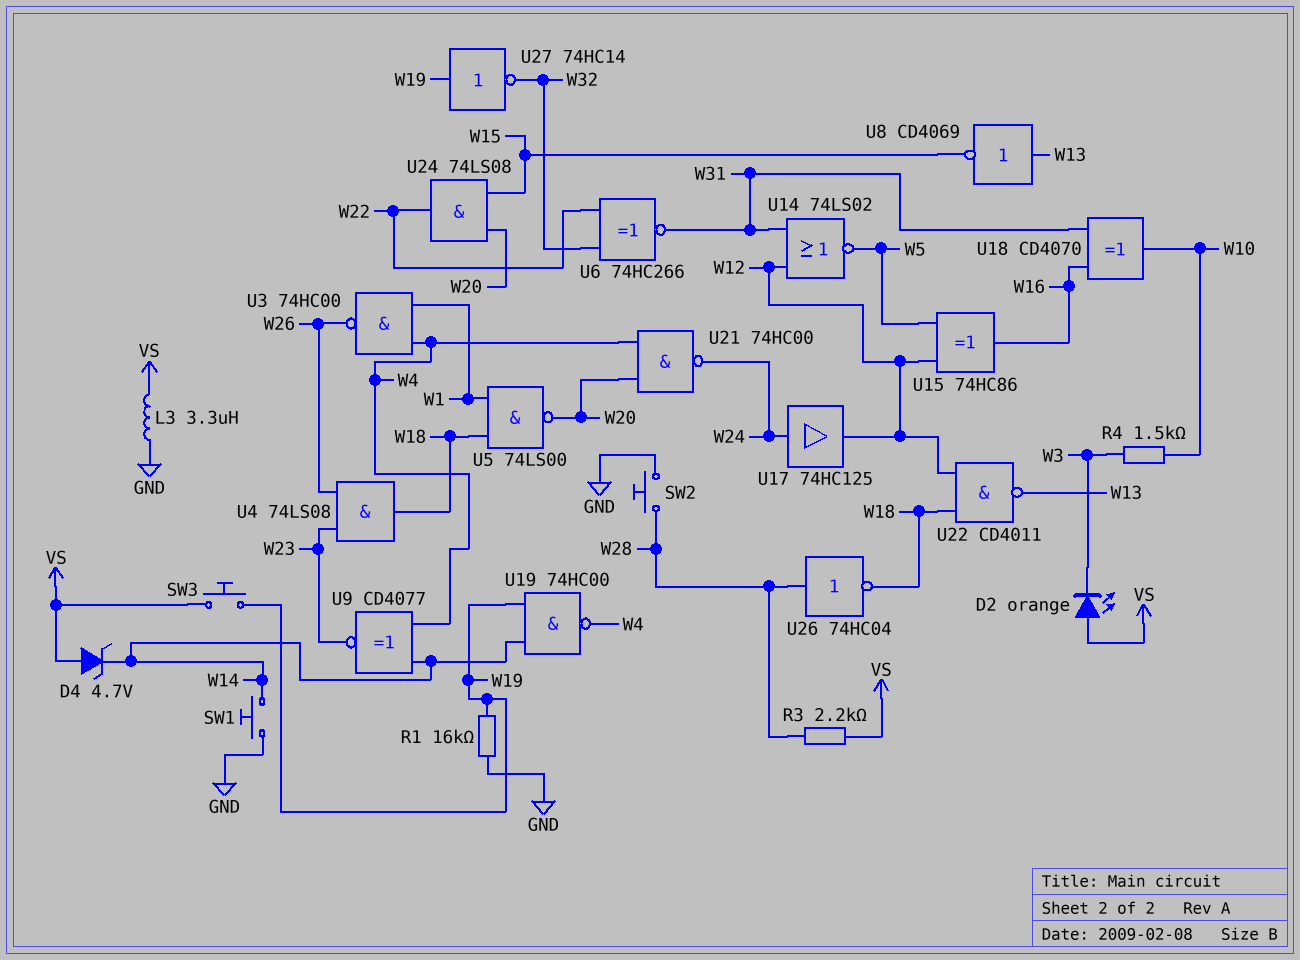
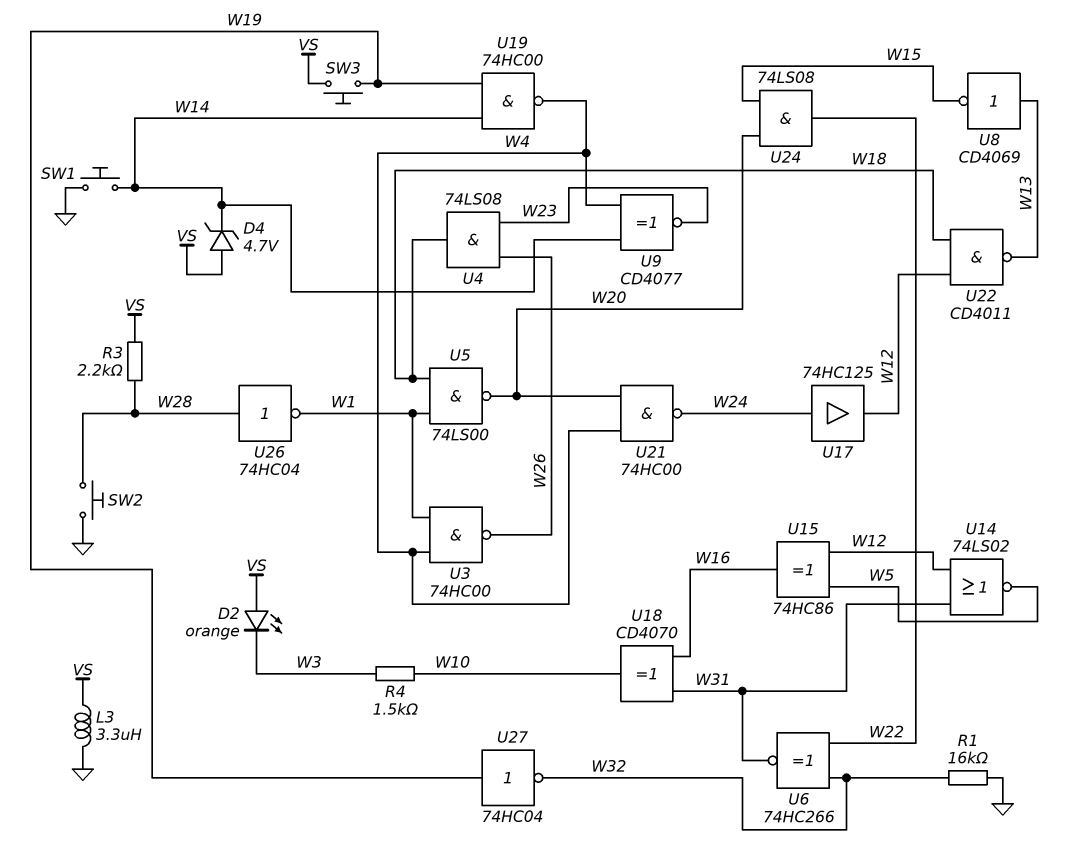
R1: 16k (GND, W19) -> 16k (GND, W32)
U26: NOT 74HC04 (in W28, out W18) -> NOT 74HC04 (in W28, out W1)
U27: NOT 74HC14 (in W19, out W32) -> NOT 74HC04 (in W19, out W32)

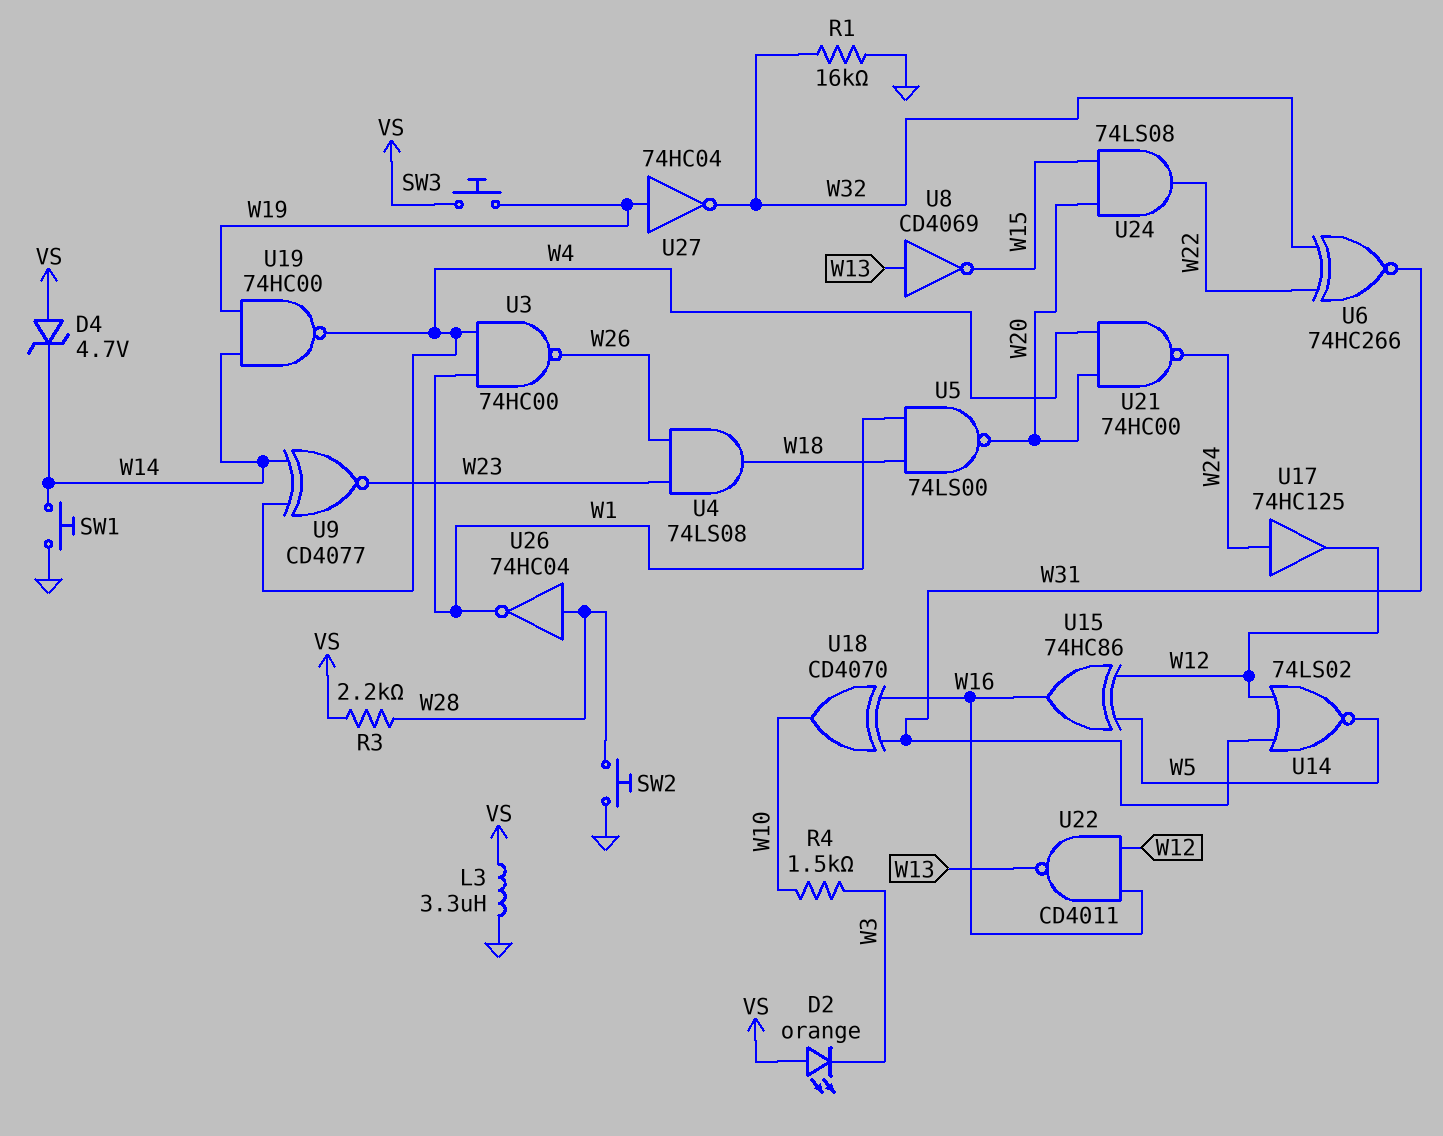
U22: NAND CD4011 (in W12, in W18, out W13) -> NAND CD4011 (in W12, in W16, out W13)

